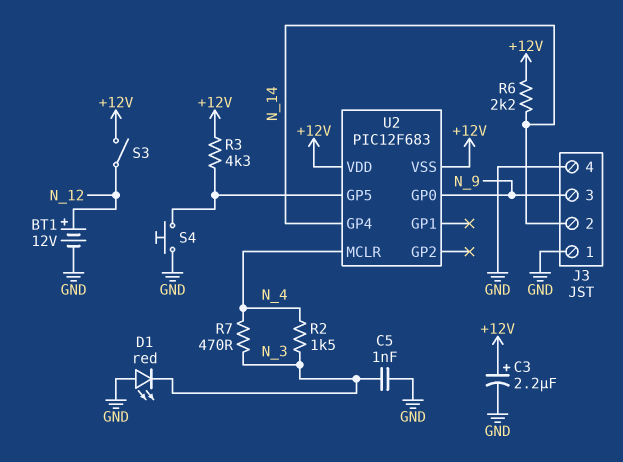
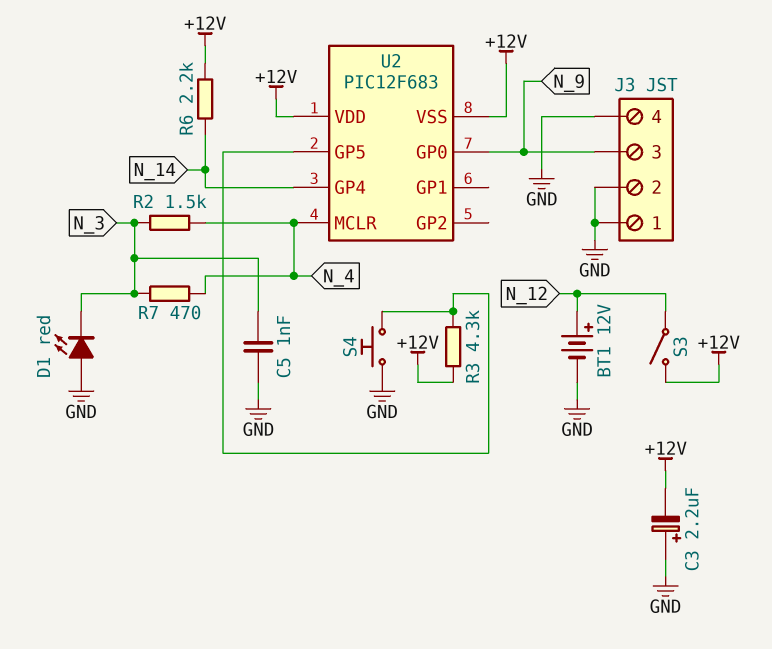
C3: 2.2uF (plus +12V, minus GND) -> 2.2uF (plus GND, minus +12V)
J3 pin 2: N_14 -> GND

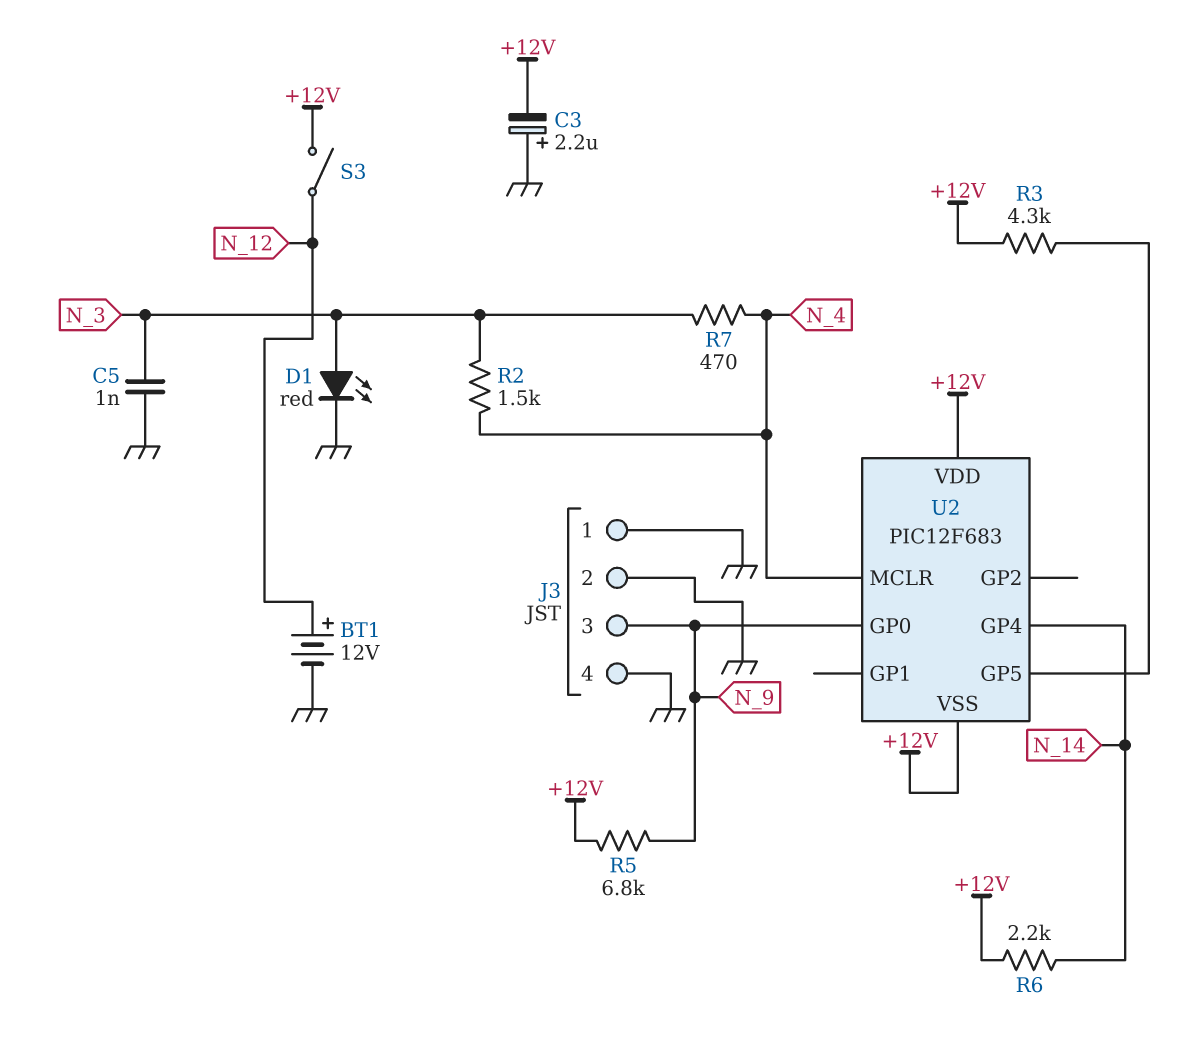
D1: LED red (A GND, K N_3) -> LED red (A N_3, K GND)
R5: none -> 6.8k (+12V, N_9)
S4: button (GND, U2/GP5) -> none

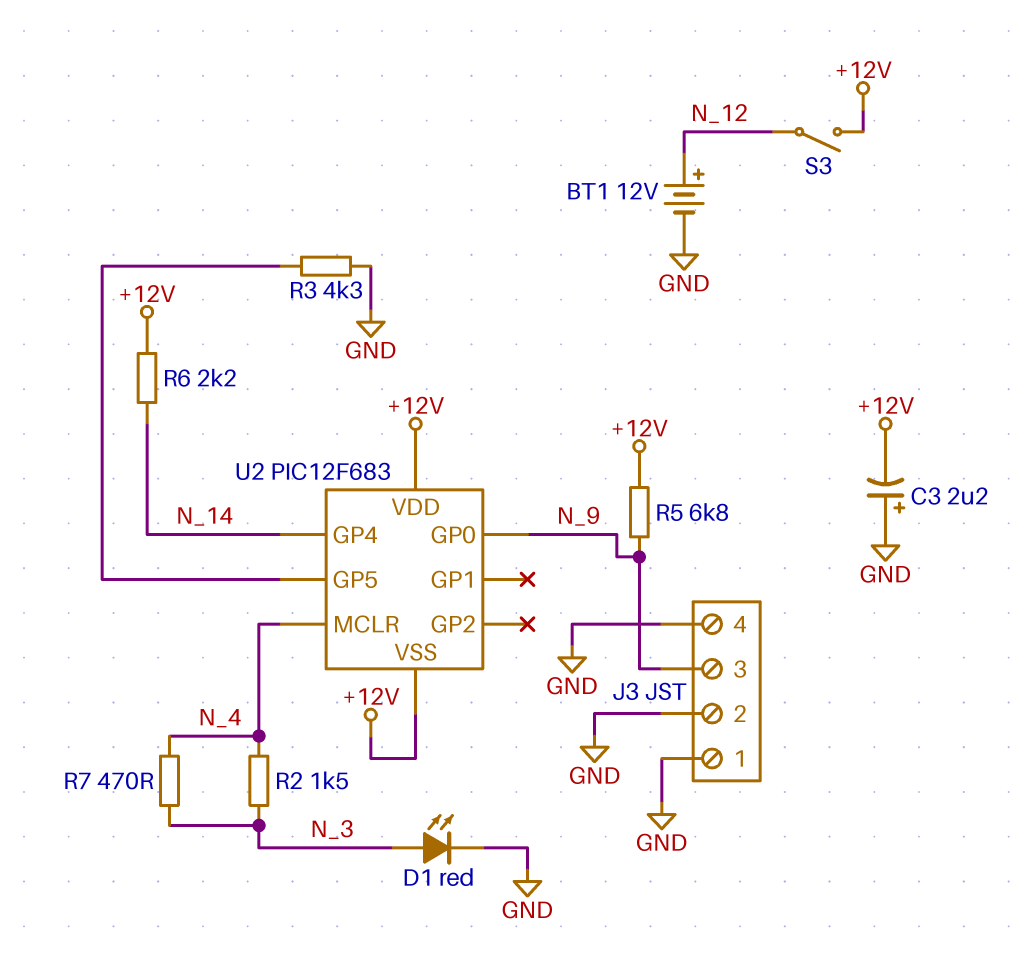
C5: 1nF (GND, N_3) -> none
R3: 4.3k (+12V, U2/GP5) -> 4.3k (GND, U2/GP5)

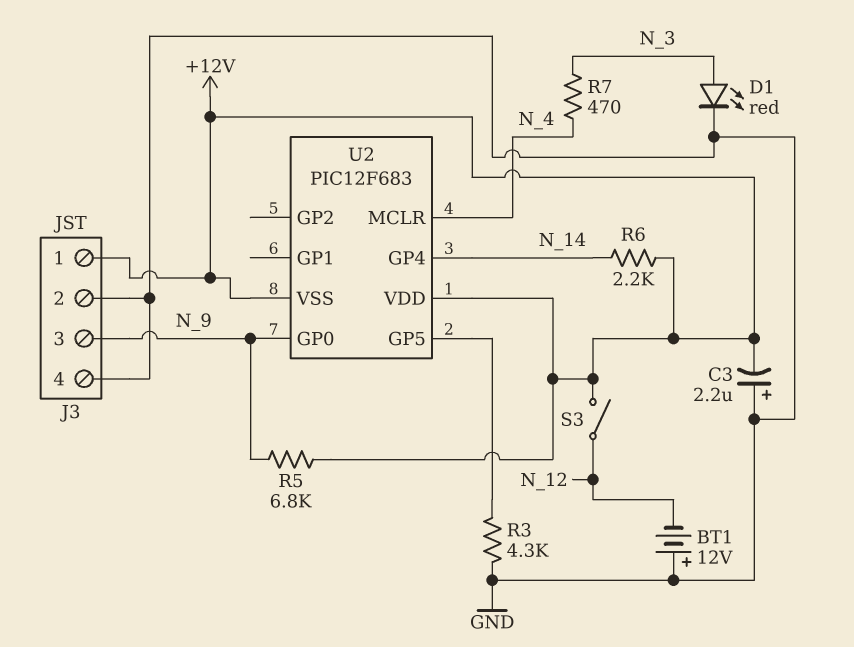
BT1: 12V (plus N_12, minus GND) -> 12V (plus GND, minus N_12)
J3 pin 1: GND -> +12V
R2: 1.5k (N_3, N_4) -> none

